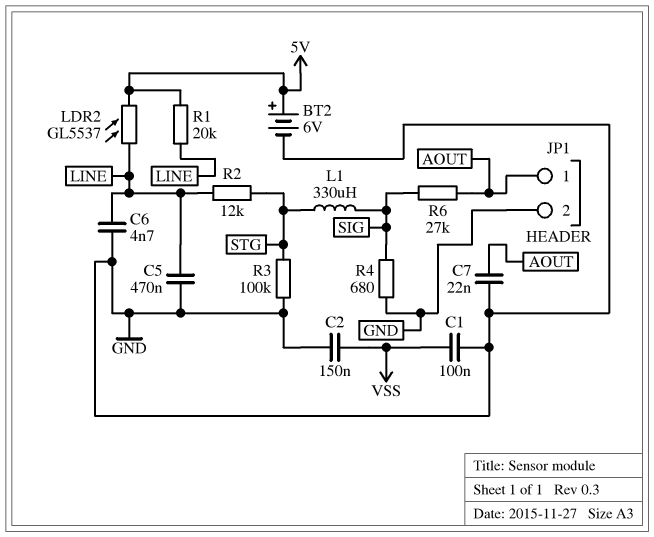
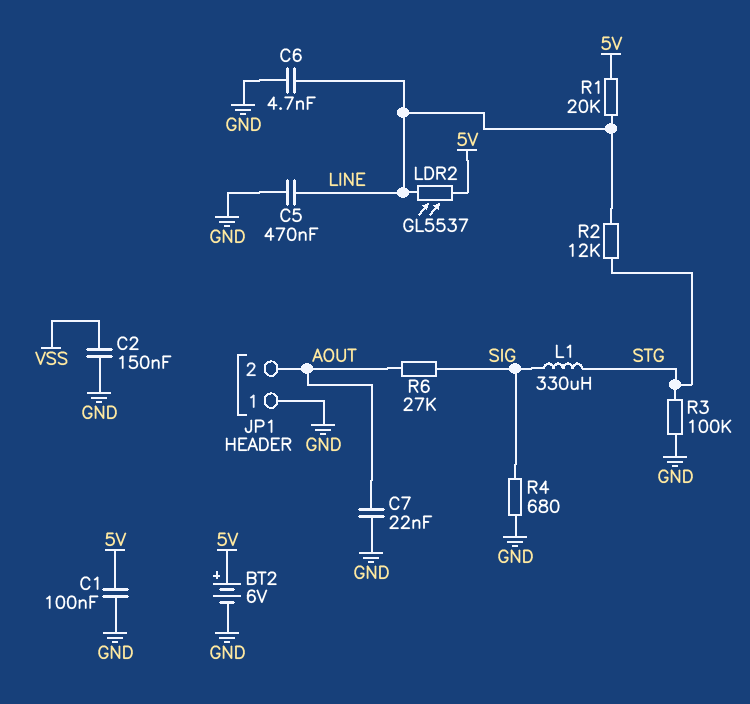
C1: 100nF (GND, VSS) -> 100nF (5V, GND)
JP1 pin 1: AOUT -> GND
JP1 pin 2: GND -> AOUT

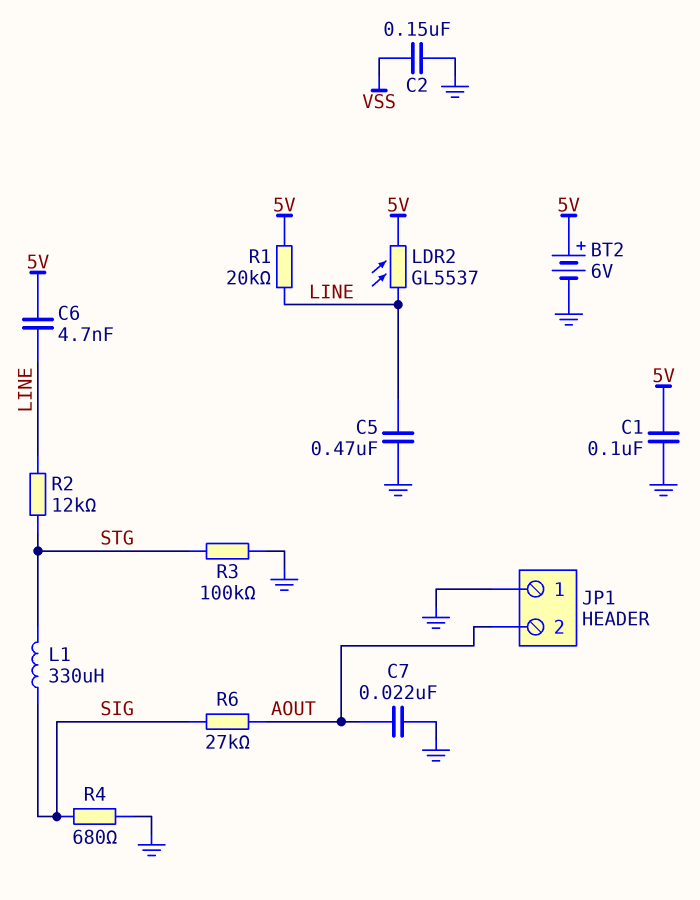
C6: 4.7nF (GND, LINE) -> 4.7nF (5V, LINE)

